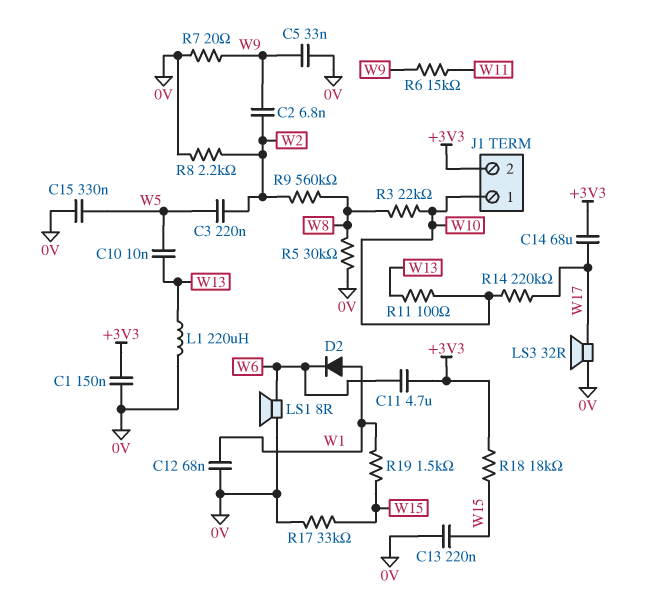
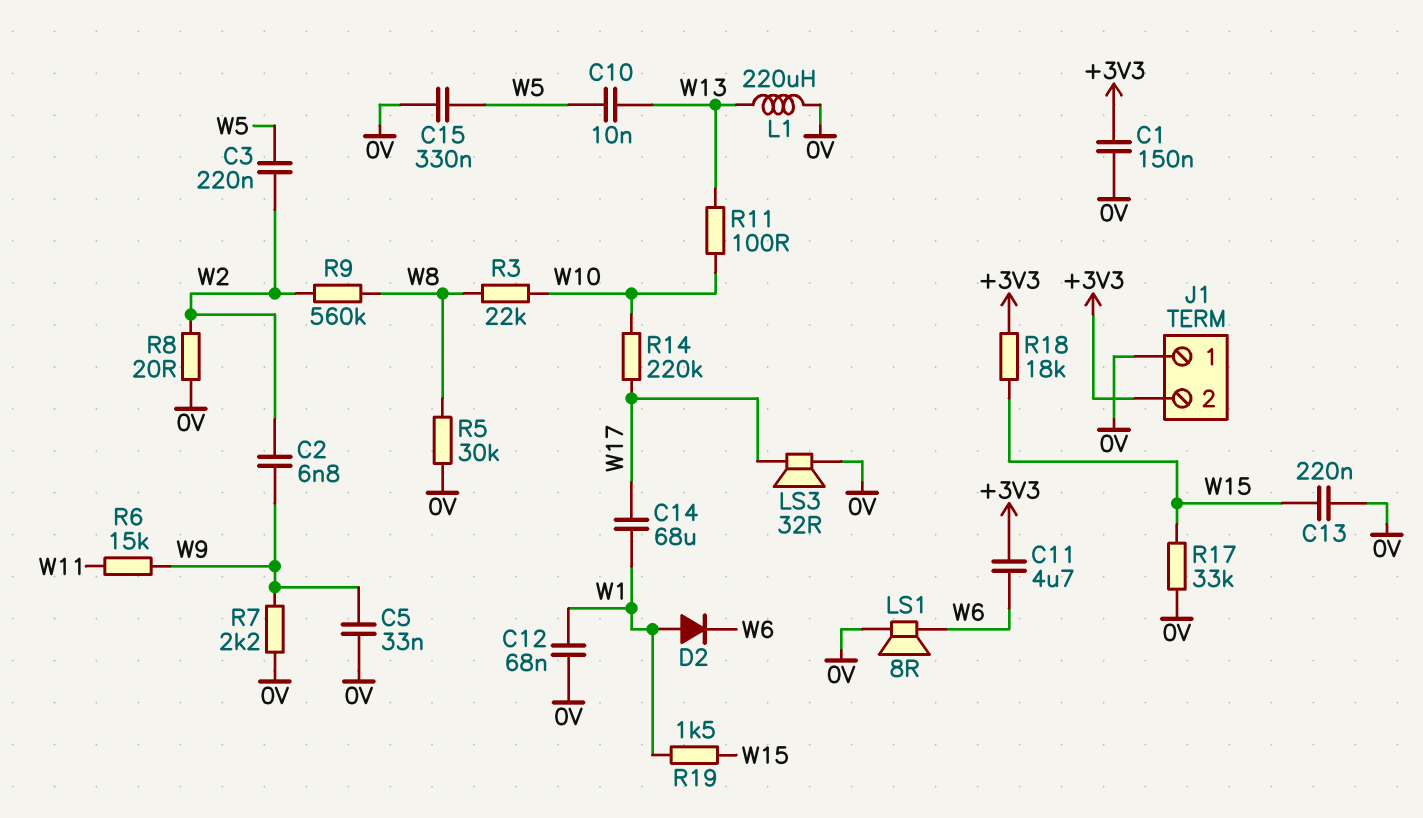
C14: 68uF (+3V3, W17) -> 68uF (W1, W17)
J1 pin 1: W10 -> 0V
R7: 20 (0V, W9) -> 2.2k (0V, W9)
R8: 2.2k (0V, W2) -> 20 (0V, W2)

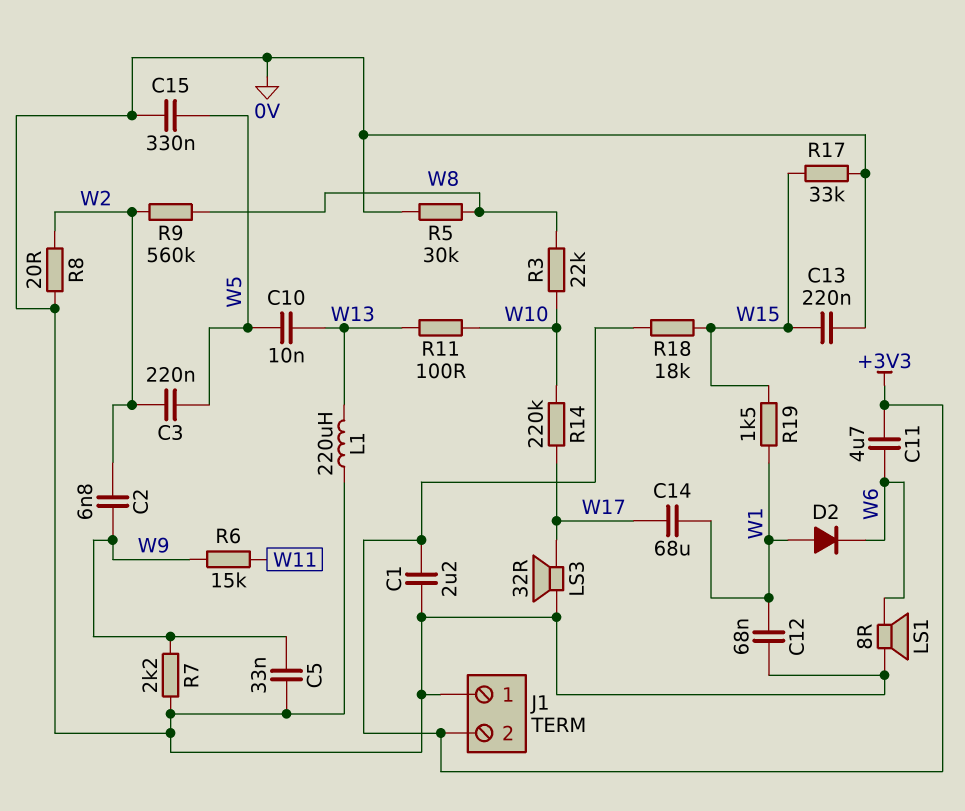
C1: 150nF (+3V3, 0V) -> 2.2uF (+3V3, 0V)

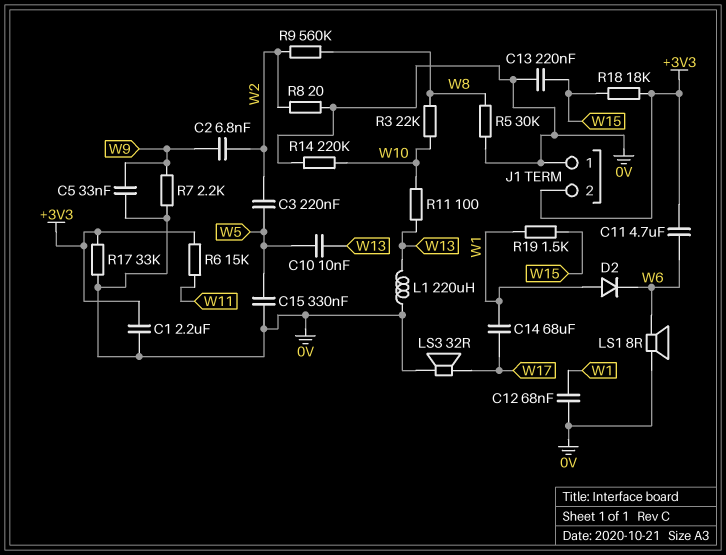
R6: 15k (W9, W11) -> 15k (+3V3, W11)
R14: 220k (W10, W17) -> 220k (0V, W10)
R17: 33k (0V, W15) -> 33k (+3V3, 0V)

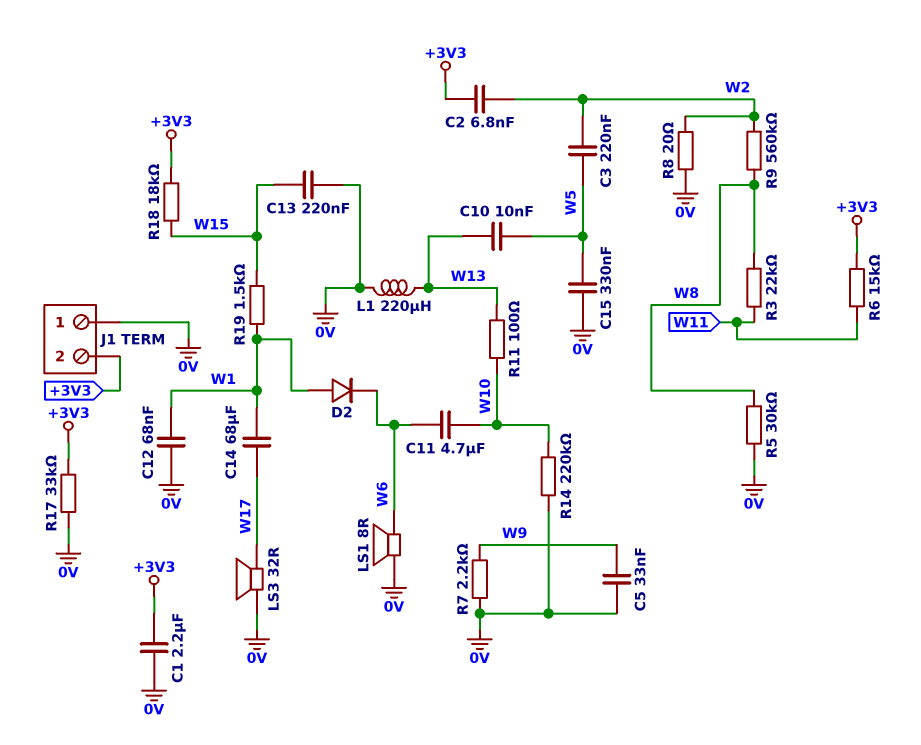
C2: 6.8nF (W2, W9) -> 6.8nF (+3V3, W2)
C11: 4.7uF (+3V3, W6) -> 4.7uF (W6, W10)
R3: 22k (W8, W10) -> 22k (W8, W11)

